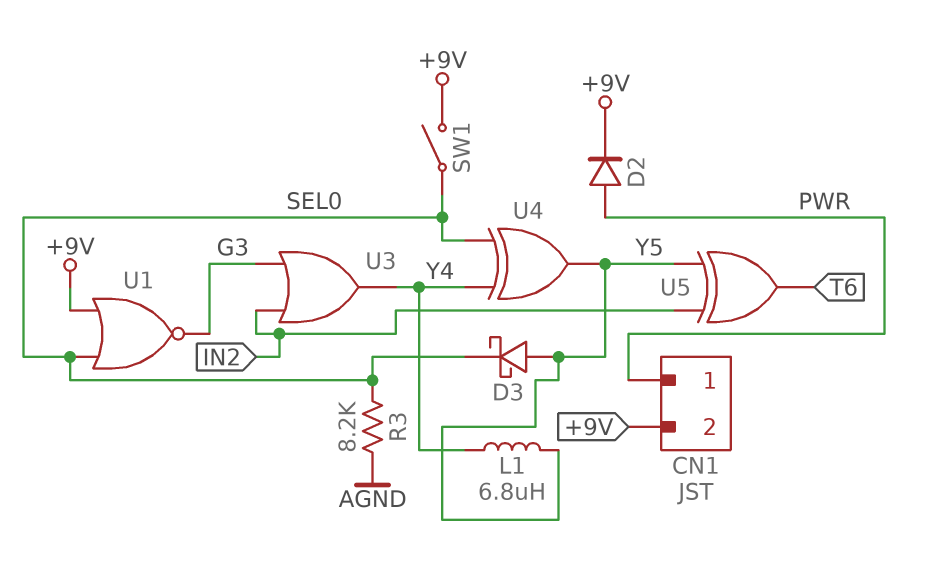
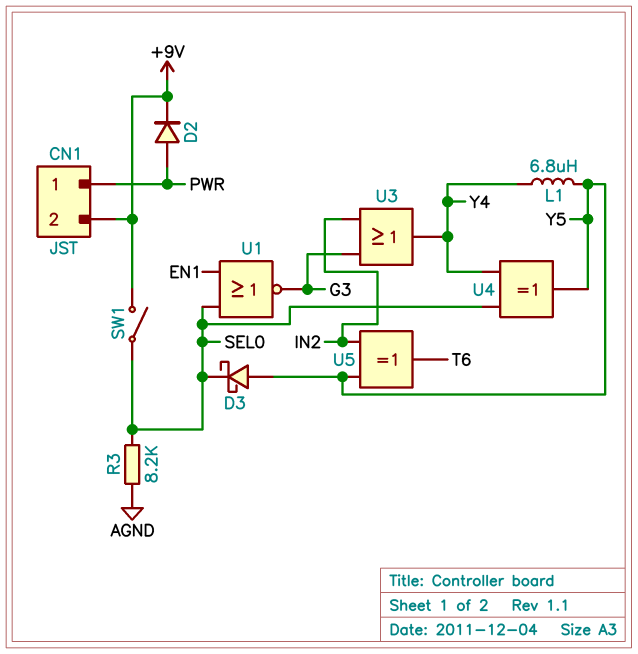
U1: NOR (in +9V, in SEL0, out G3) -> NOR (in EN1, in SEL0, out G3)

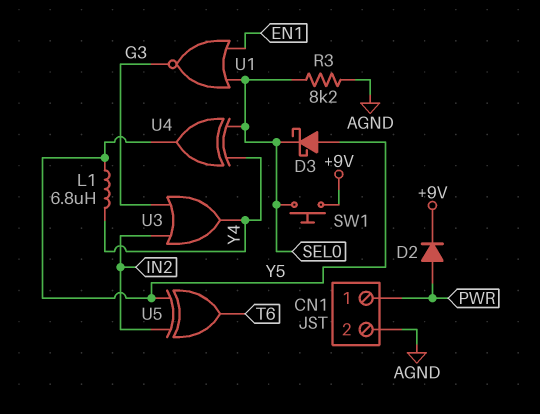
CN1 pin 2: +9V -> AGND
SW1: switch (+9V, SEL0) -> button (+9V, SEL0)

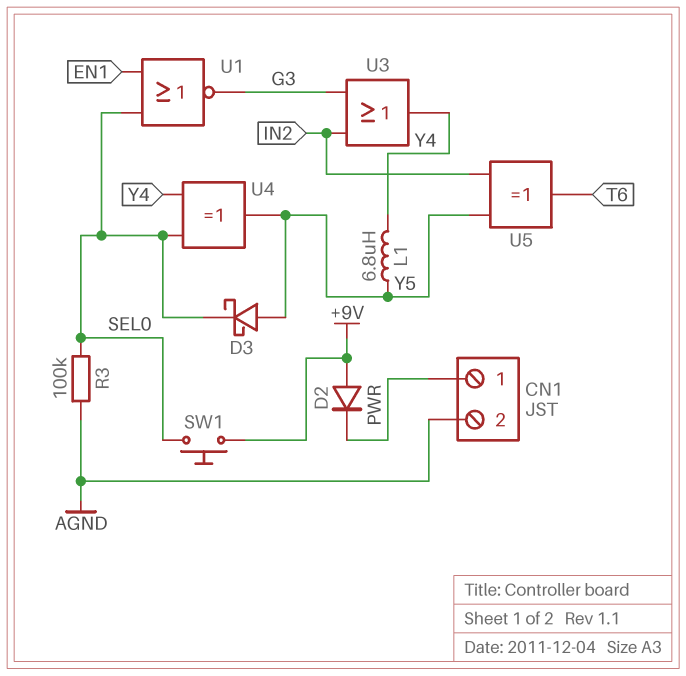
D2: diode (A PWR, K +9V) -> diode (A +9V, K PWR)
R3: 8.2k (AGND, SEL0) -> 100k (AGND, SEL0)

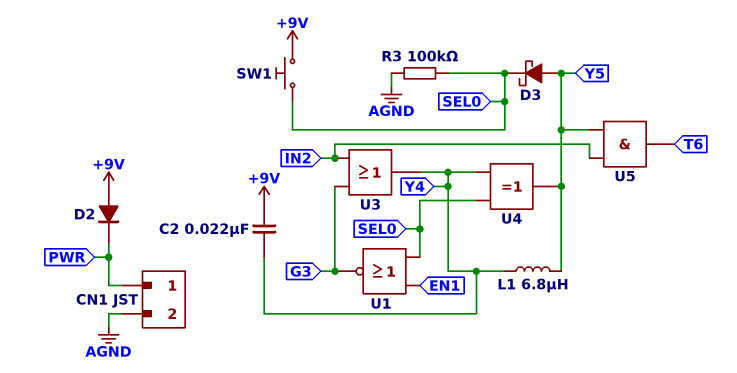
C2: none -> 22nF (+9V, Y4)
U5: XOR (in IN2, in Y5, out T6) -> AND (in IN2, in Y5, out T6)

